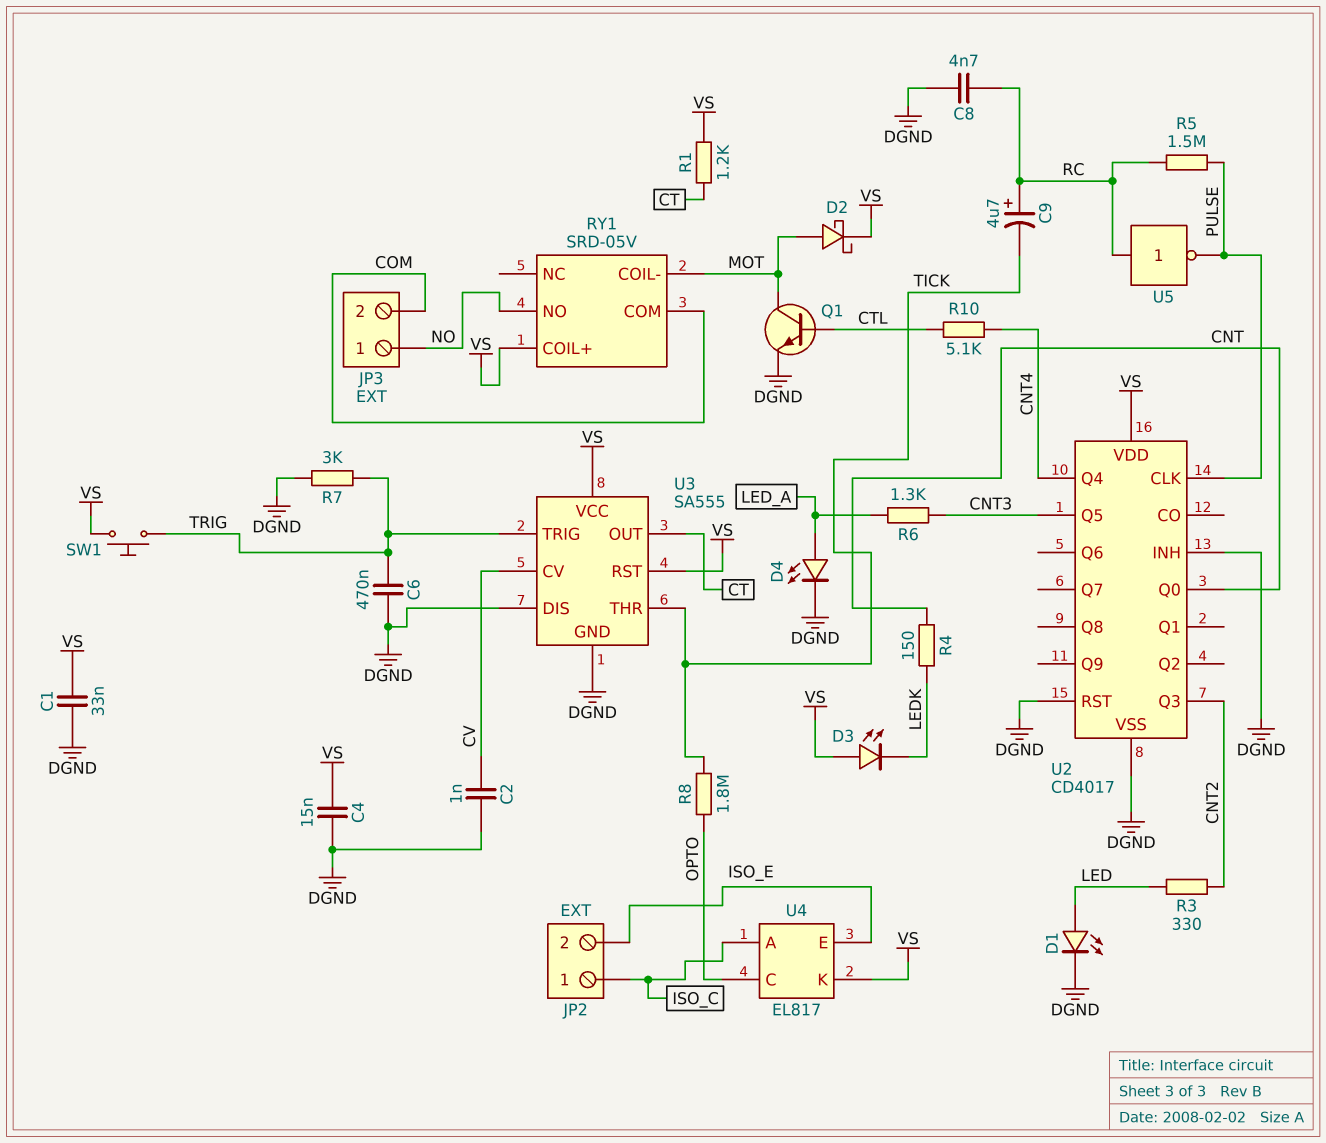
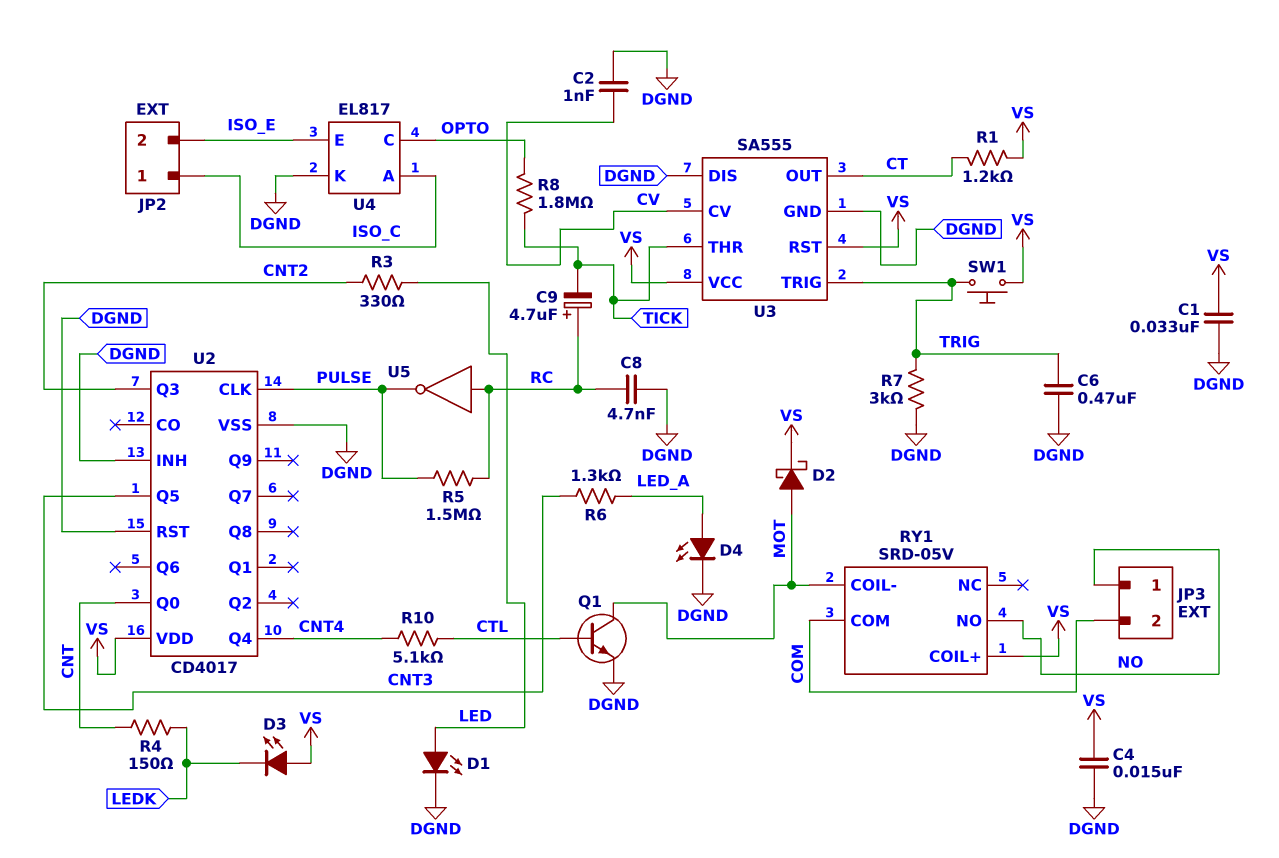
U4 pin K: VS -> DGND

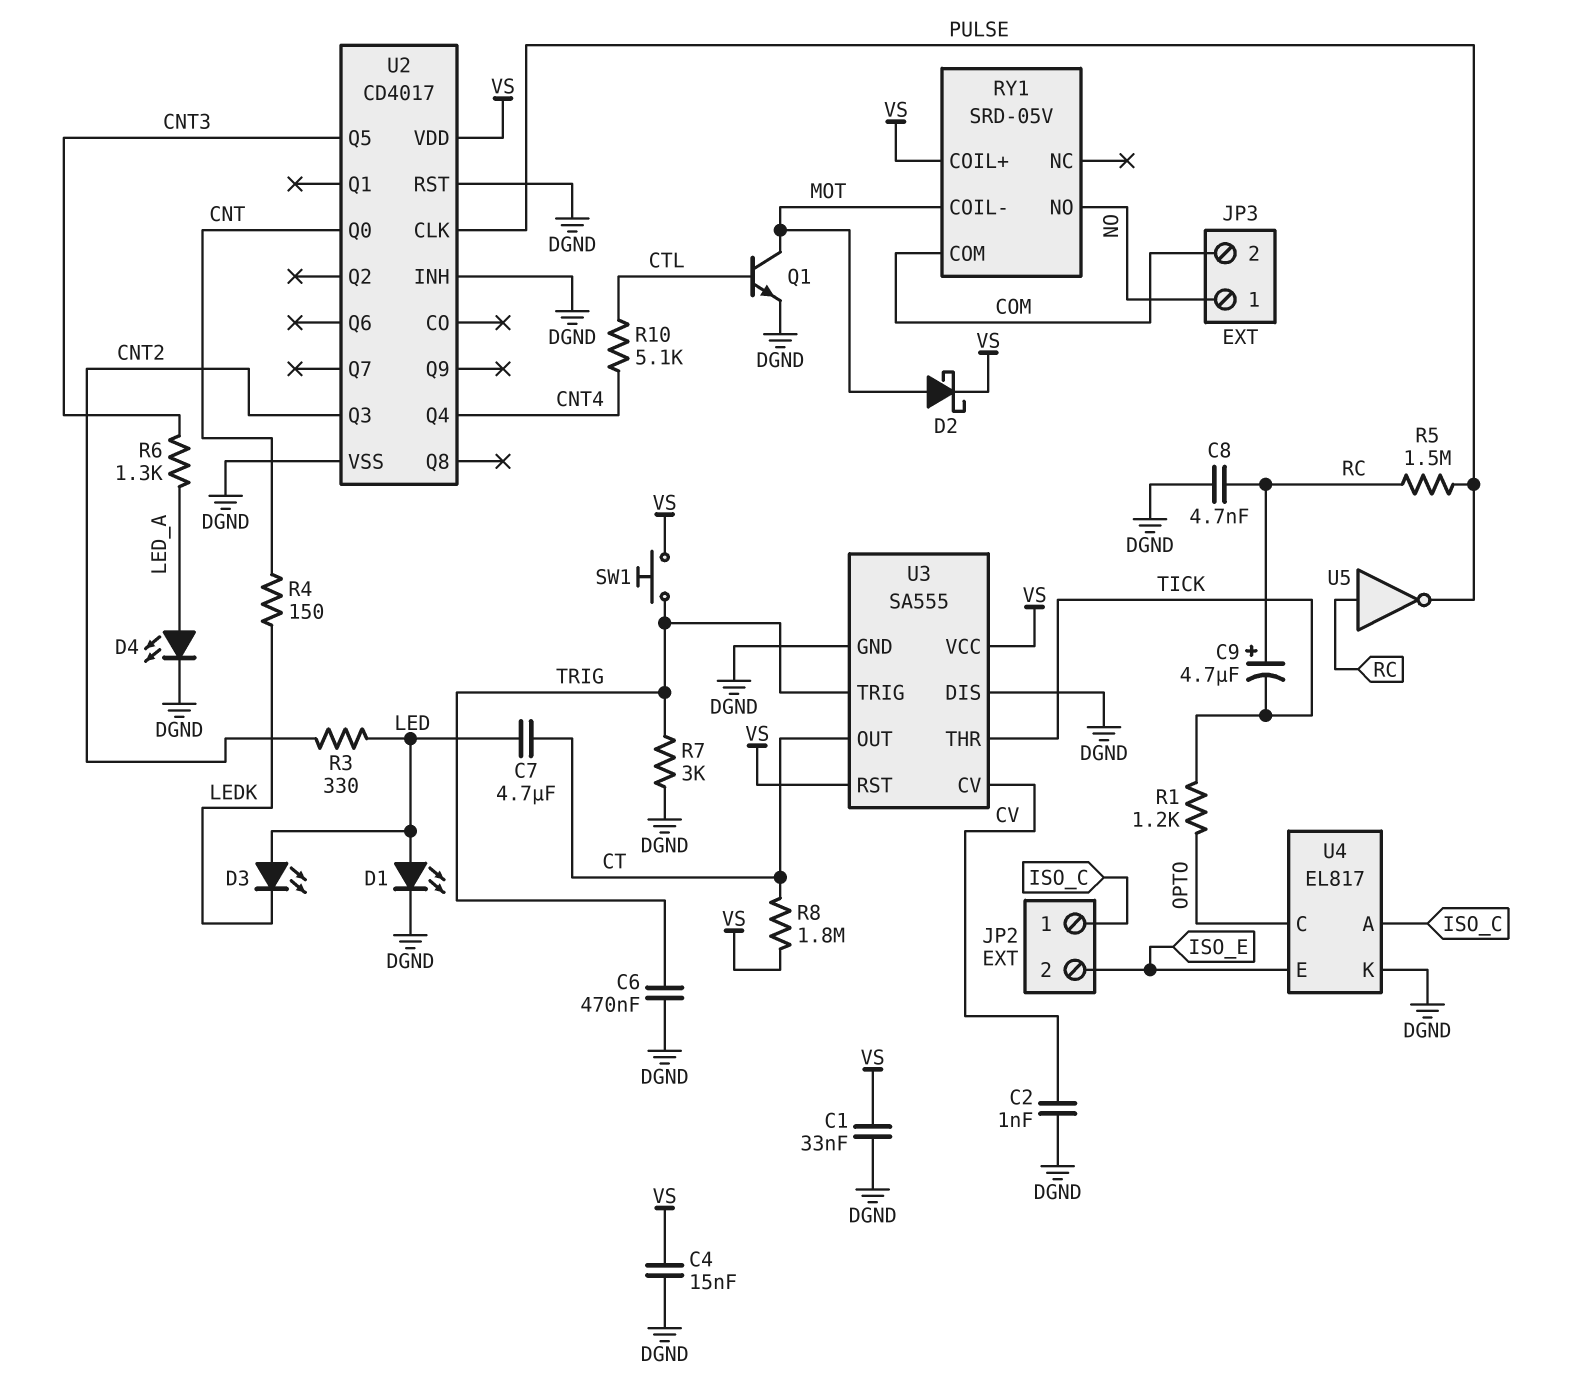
C7: none -> 4.7uF (CT, LED)
D3: LED (A VS, K LEDK) -> LED (A LED, K LEDK)
R1: 1.2k (CT, VS) -> 1.2k (OPTO, TICK)
R8: 1.8M (OPTO, TICK) -> 1.8M (CT, VS)

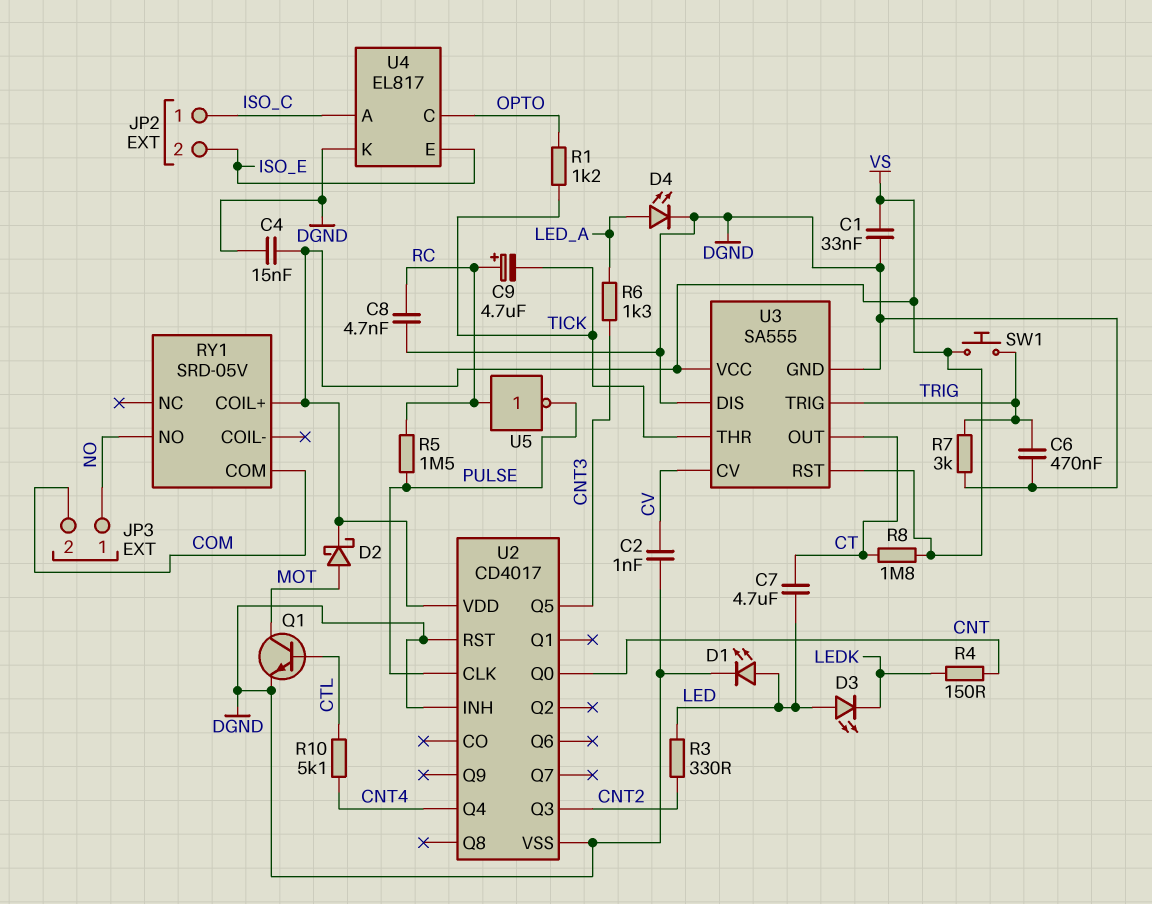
RY1 pin COIL-: MOT -> none

